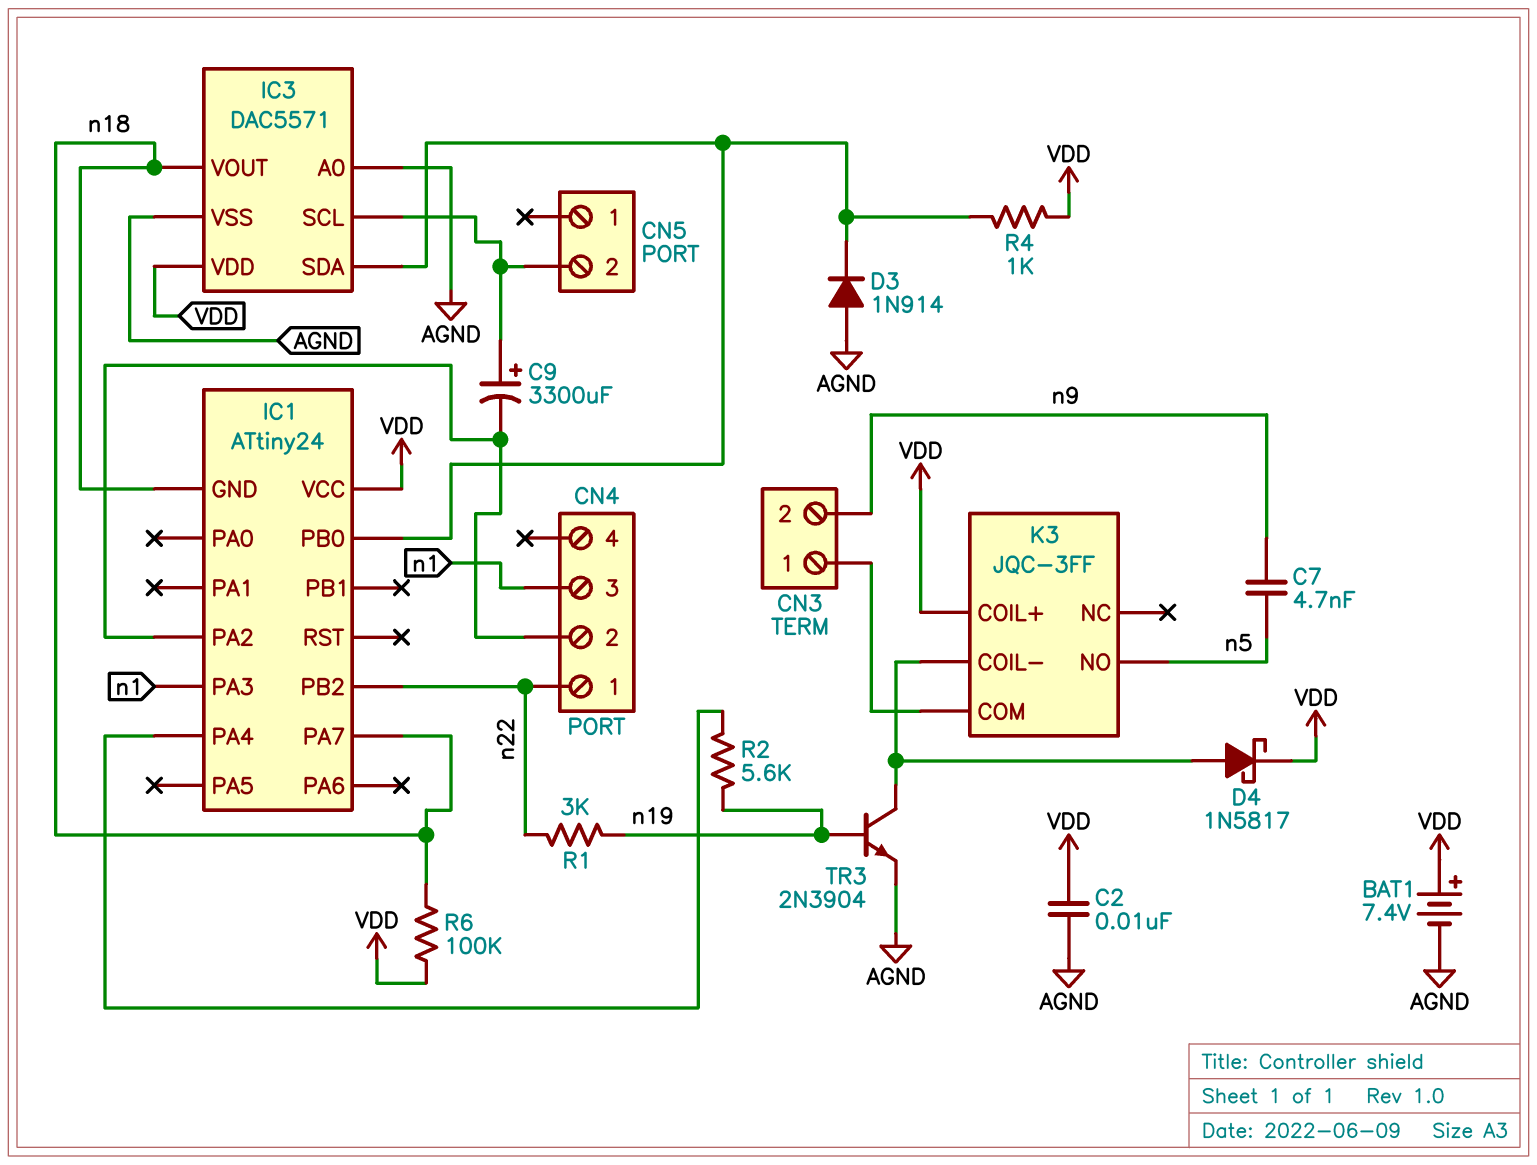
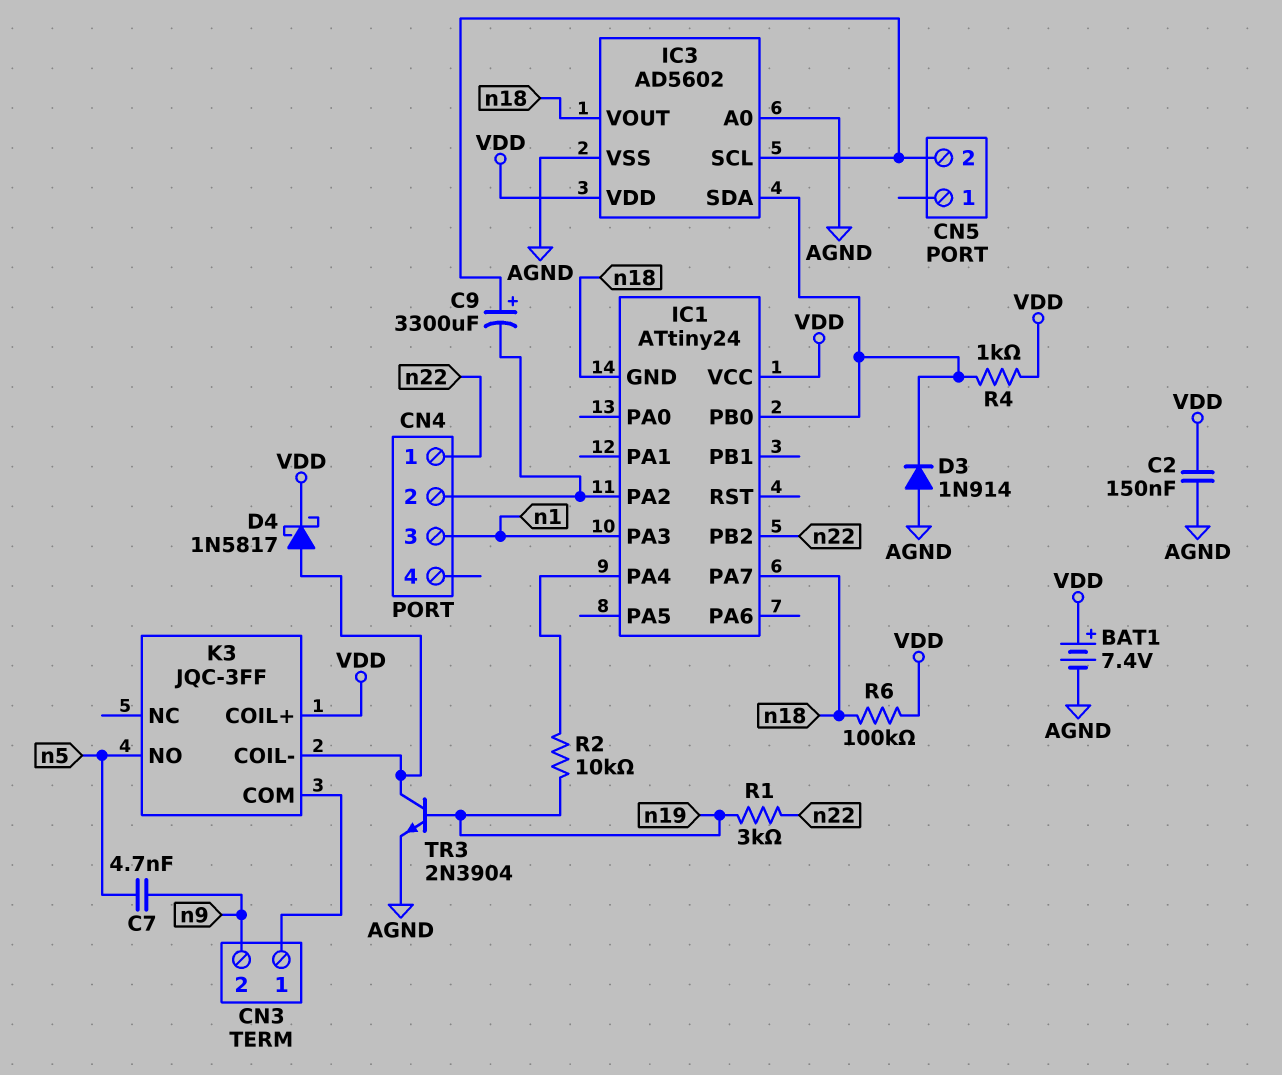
C2: 10nF (AGND, VDD) -> 150nF (AGND, VDD)
IC3: DAC5571 -> AD5602
R2: 5.6k (IC1/PA4, n19) -> 10k (IC1/PA4, n19)

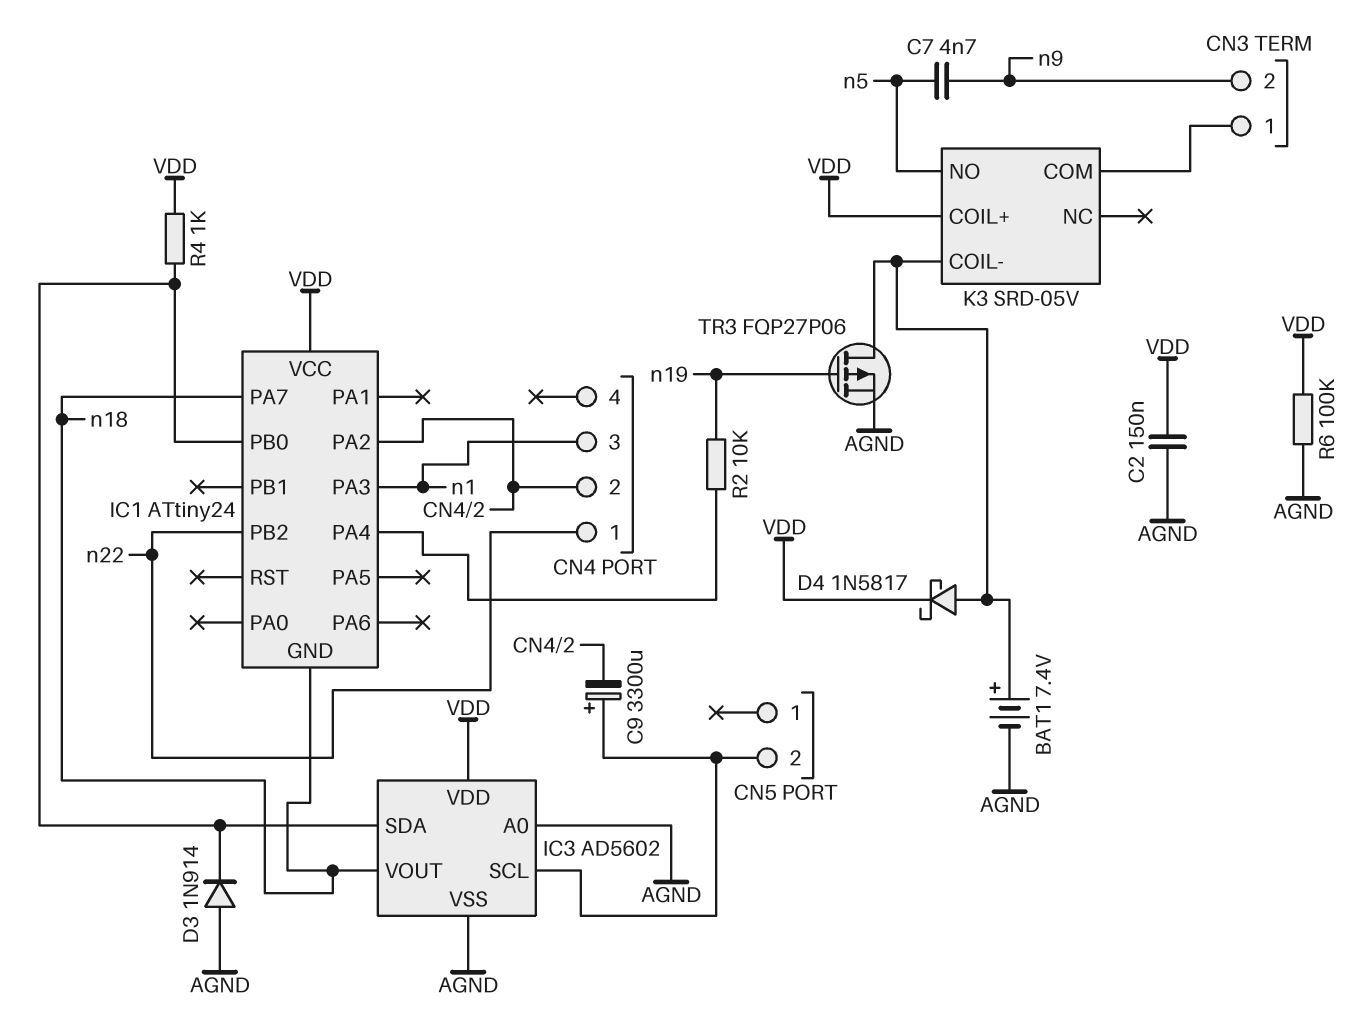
BAT1: 7.4V (plus VDD, minus AGND) -> 7.4V (plus K3/COIL-, minus AGND)
K3: JQC-3FF -> SRD-05V
R1: 3k (n19, n22) -> none
R6: 100k (VDD, n18) -> 100k (AGND, VDD)
TR3: NPN 2N3904 (B n19, C K3/COIL-, E AGND) -> PMOS FQP27P06 (G n19, D K3/COIL-, S AGND)

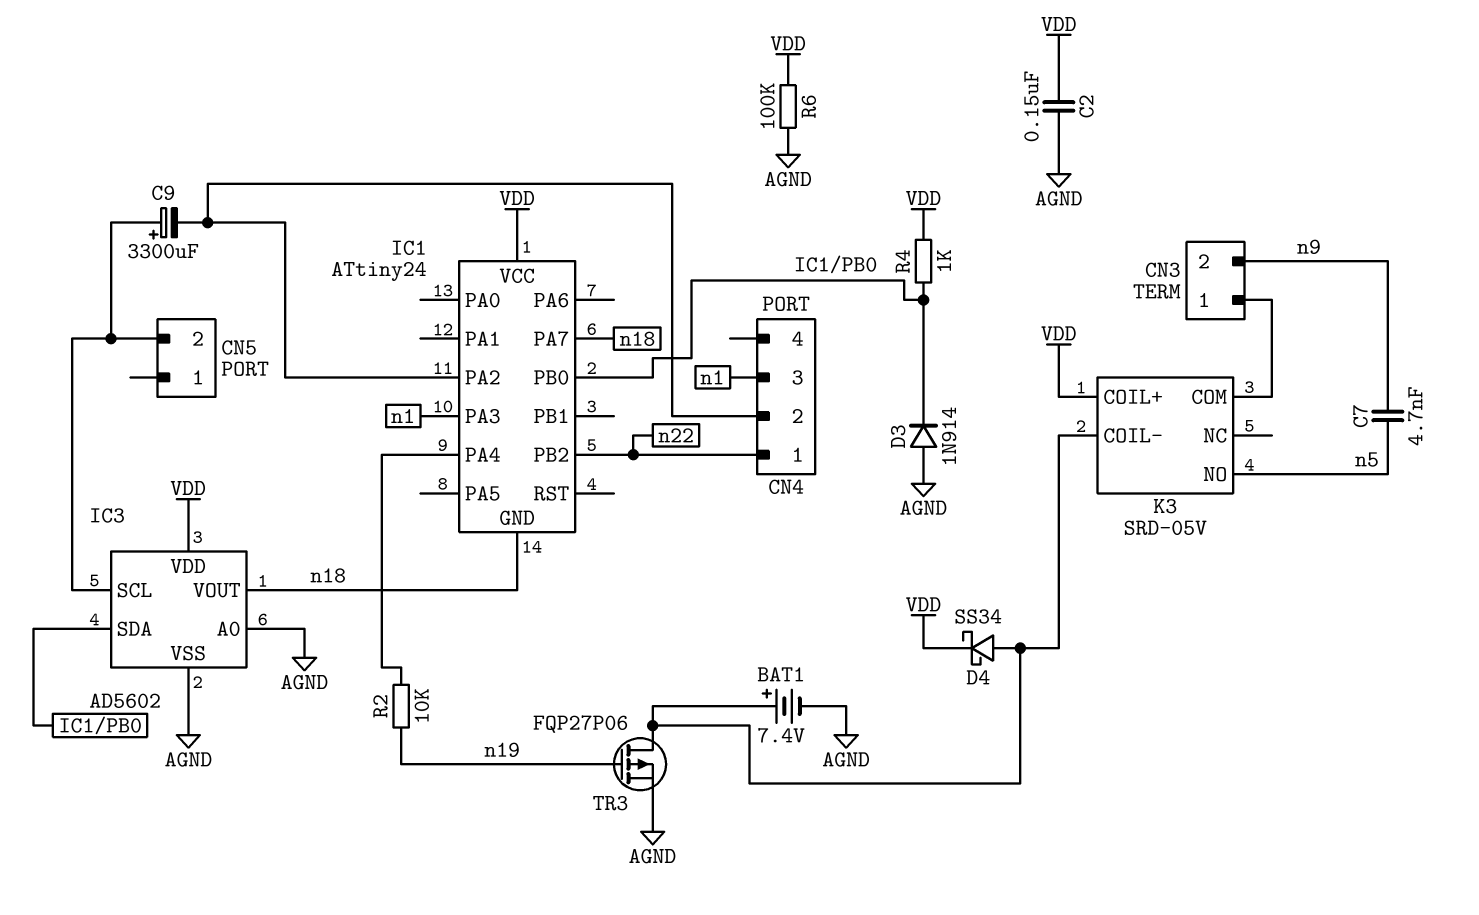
D4: schottky 1N5817 (A K3/COIL-, K VDD) -> schottky SS34 (A K3/COIL-, K VDD)

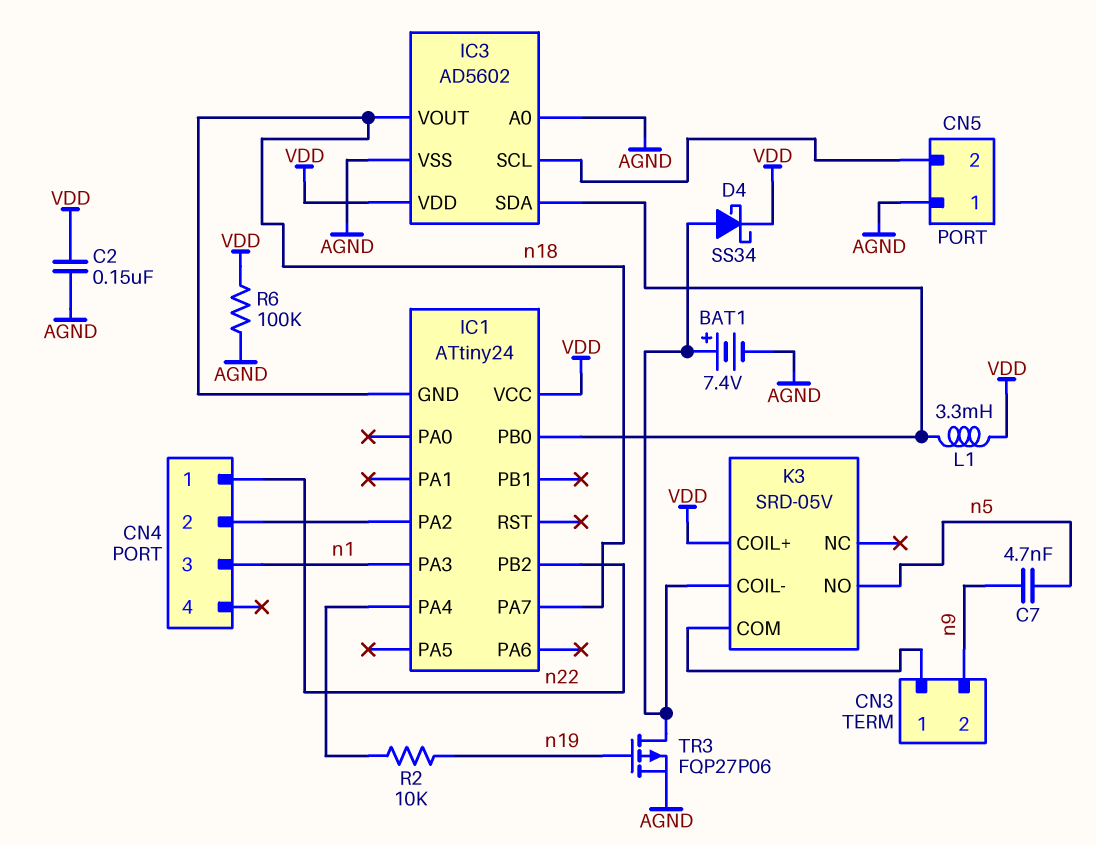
C9: 3300uF (plus CN5/2, minus CN4/2) -> none
CN5 pin 1: none -> AGND
D3: diode 1N914 (A AGND, K IC1/PB0) -> none
L1: none -> 3.3mH (IC1/PB0, VDD)
R4: 1k (IC1/PB0, VDD) -> none

